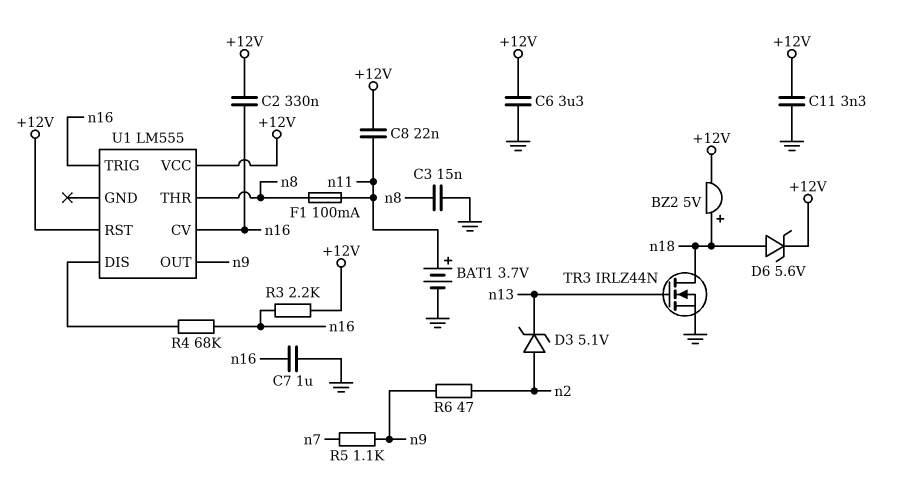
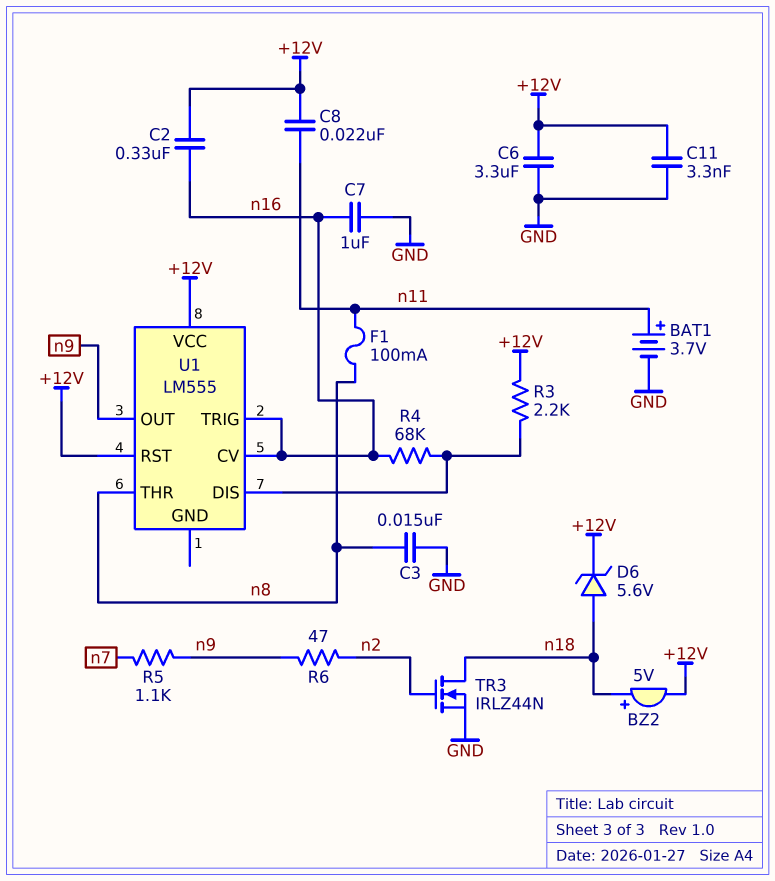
D3: zener 5.1V (A n2, K n13) -> none
R3: 2.2k (+12V, n16) -> 2.2k (+12V, U1/DIS)
TR3: NMOS IRLZ44N (G n13, D n18, S GND) -> NMOS IRLZ44N (G n2, D n18, S GND)

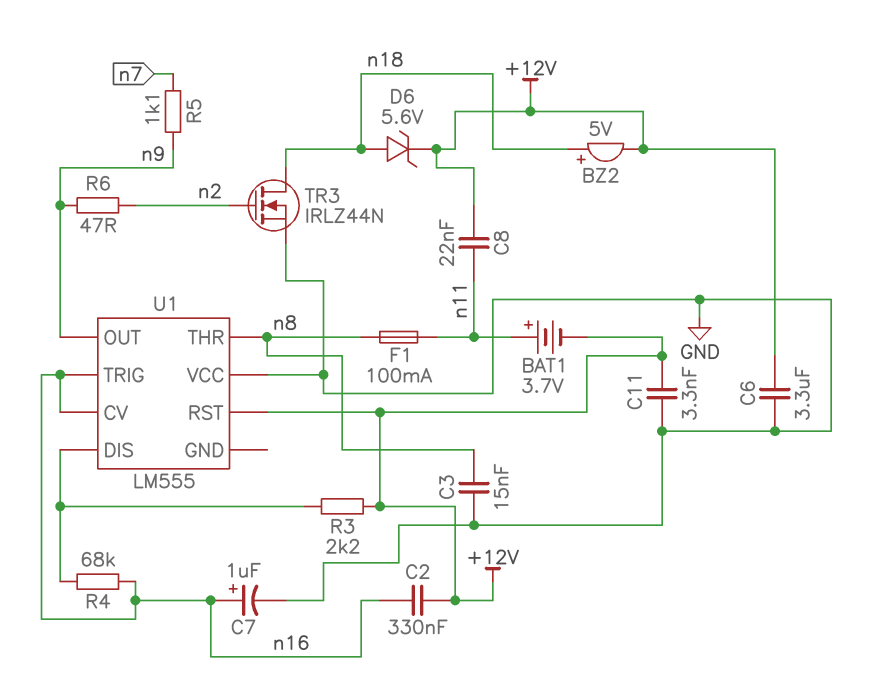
BAT1: 3.7V (plus n11, minus GND) -> 3.7V (plus n11, minus +12V)
C7: 1uF (GND, n16) -> 1uF (plus n16, minus GND)
U1 pin VCC: +12V -> GND

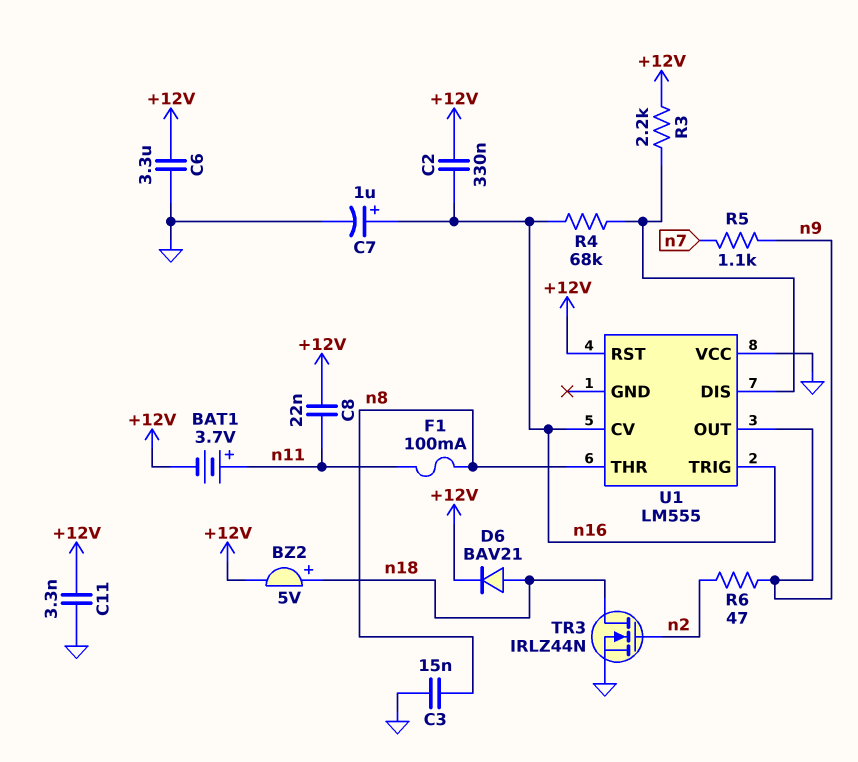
D6: zener 5.6V (A n18, K +12V) -> diode BAV21 (A n18, K +12V)

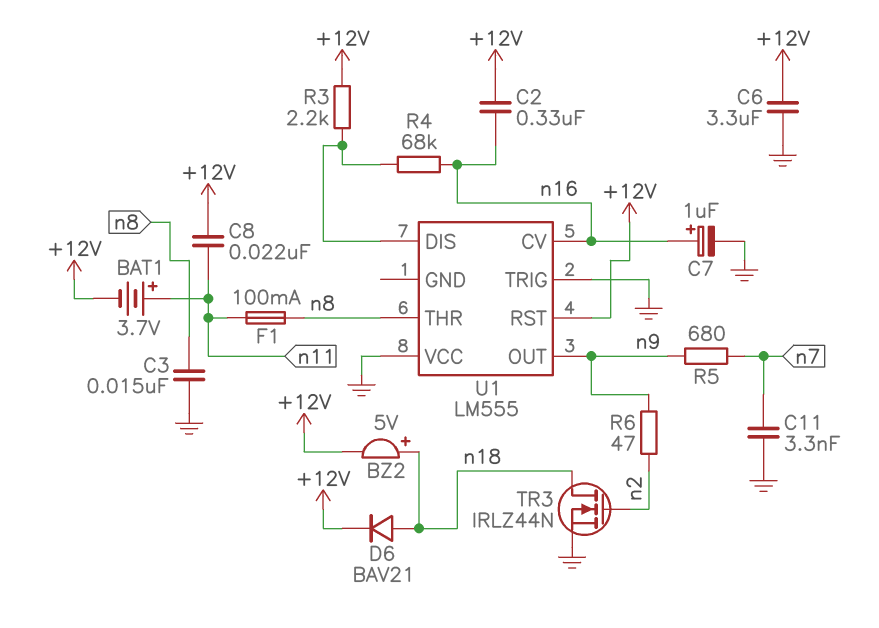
C11: 3.3nF (+12V, GND) -> 3.3nF (GND, n7)
R5: 1.1k (n7, n9) -> 680 (n7, n9)
U1 pin TRIG: n16 -> GND

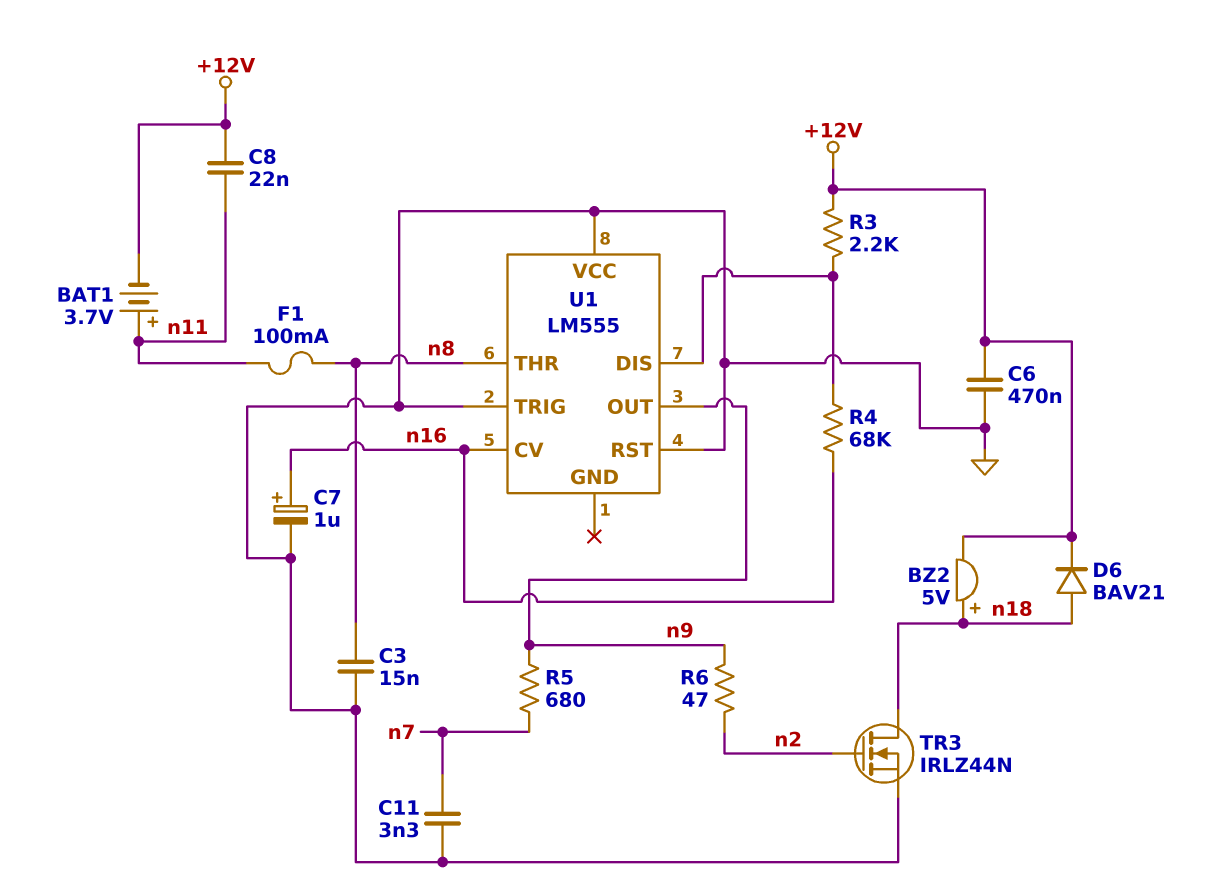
C2: 330nF (+12V, n16) -> none
C6: 3.3uF (+12V, GND) -> 470nF (+12V, GND)
U1 pin RST: +12V -> GND

